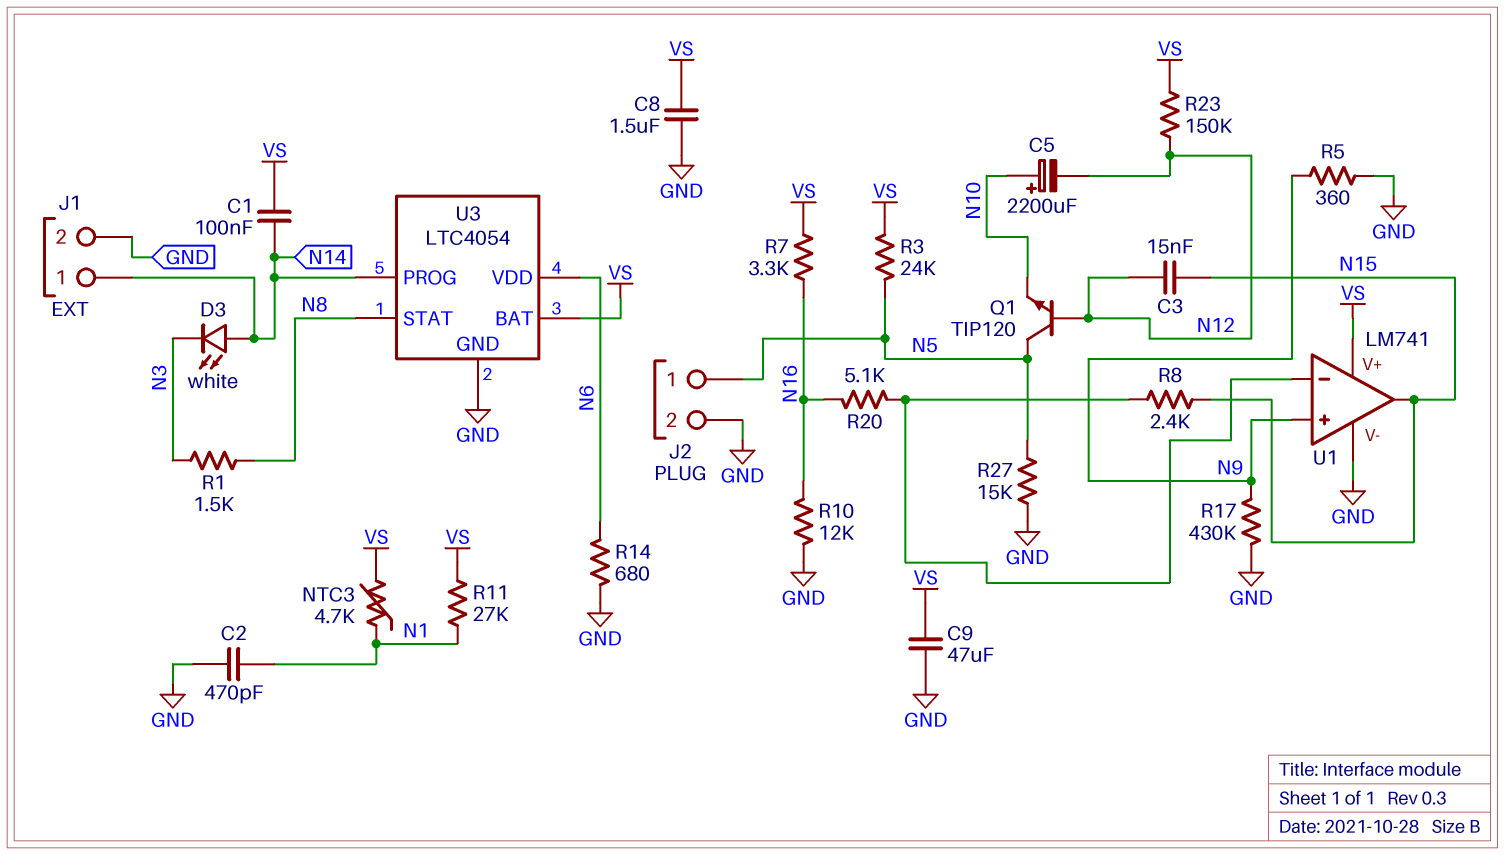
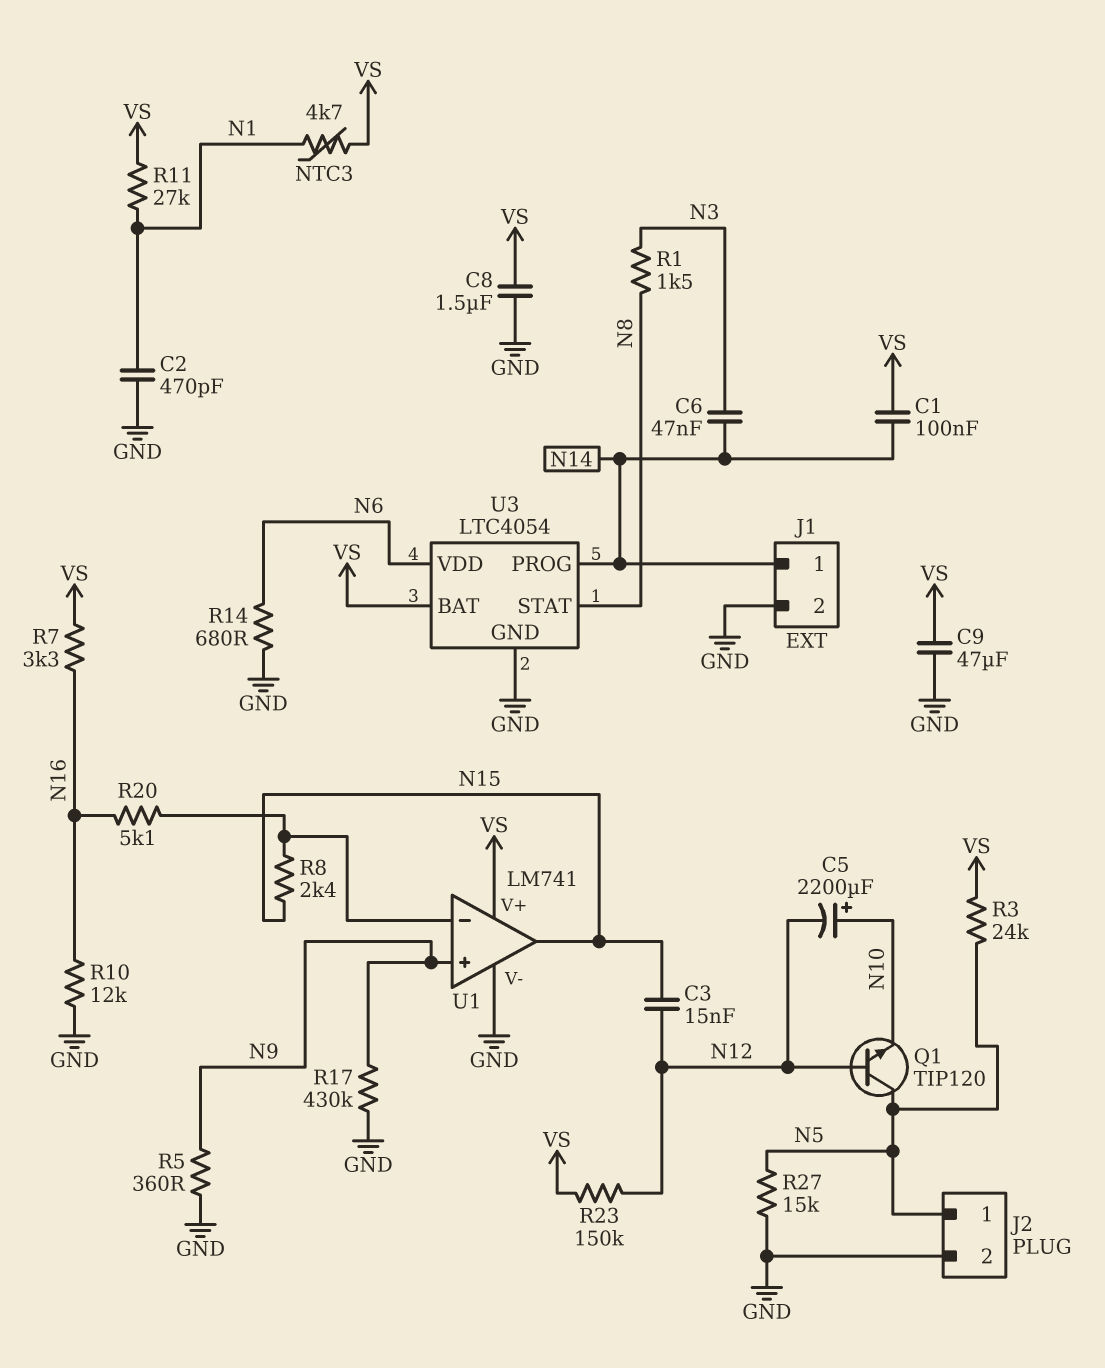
C6: none -> 47nF (N3, N14)
D3: LED white (A N14, K N3) -> none

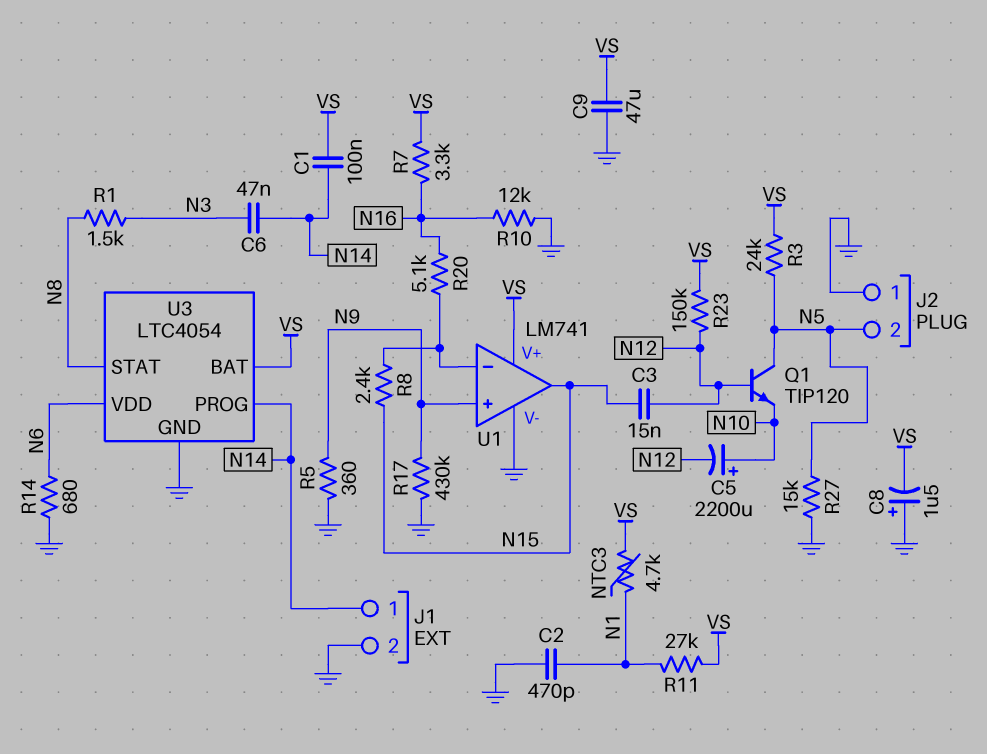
C8: 1.5uF (GND, VS) -> 1.5uF (plus GND, minus VS)
J2 pin 1: N5 -> GND
J2 pin 2: GND -> N5

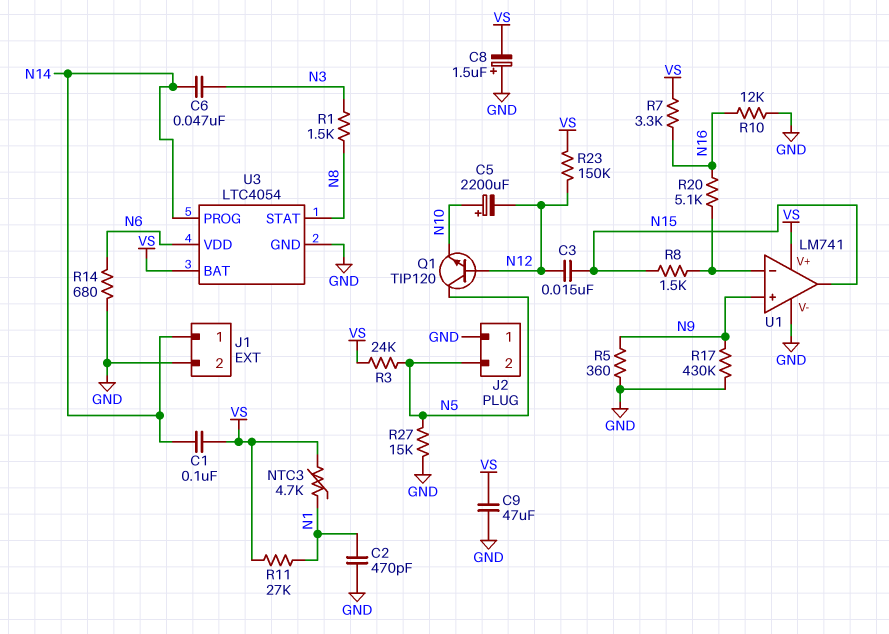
R8: 2.4k (N15, U1/in-) -> 1.5k (N15, U1/in-)

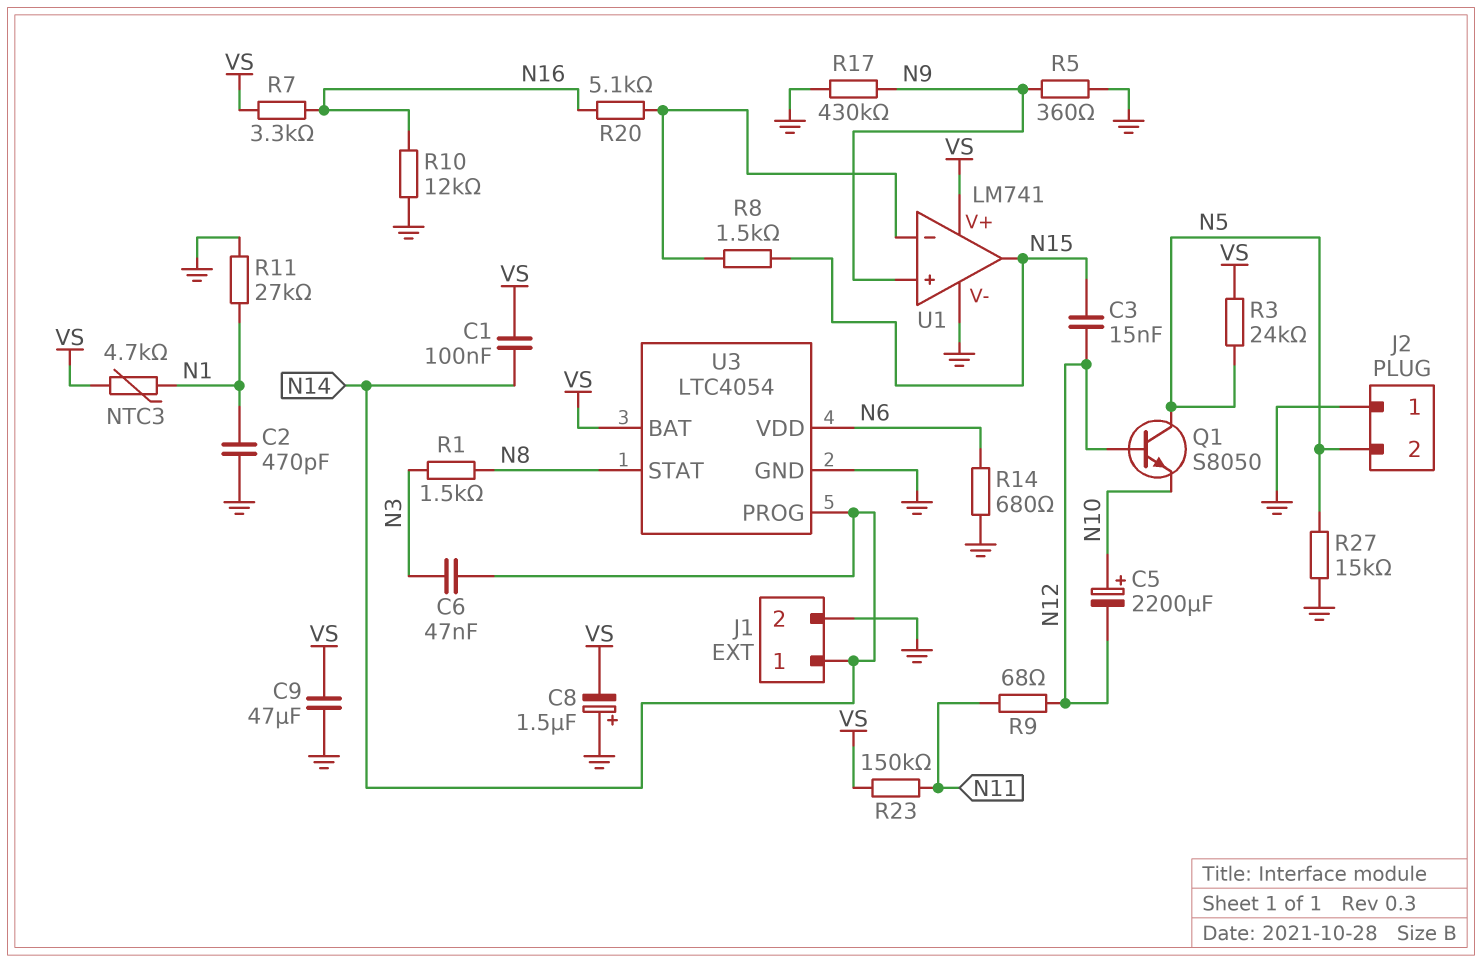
Q1: NPN TIP120 (B N12, C N5, E N10) -> NPN S8050 (B N12, C N5, E N10)
R9: none -> 68 (N11, N12)
R11: 27k (N1, VS) -> 27k (GND, N1)
R23: 150k (N12, VS) -> 150k (N11, VS)

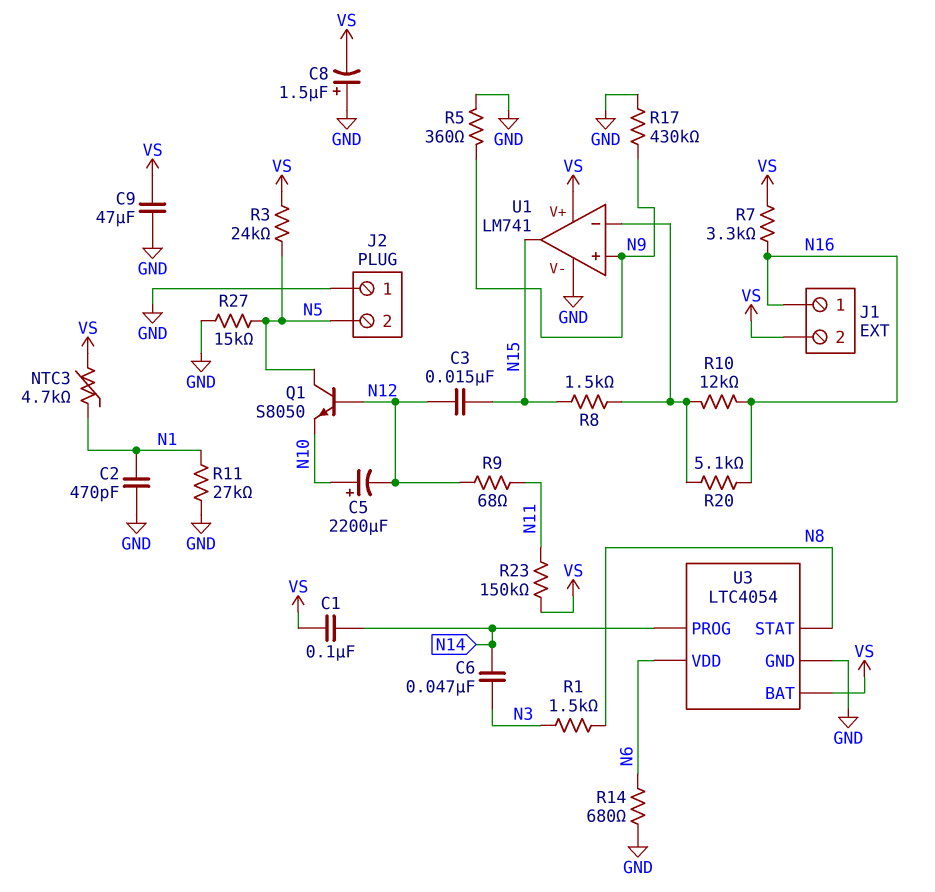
J1 pin 1: N14 -> N16
J1 pin 2: GND -> VS
R10: 12k (GND, N16) -> 12k (N16, U1/in-)

